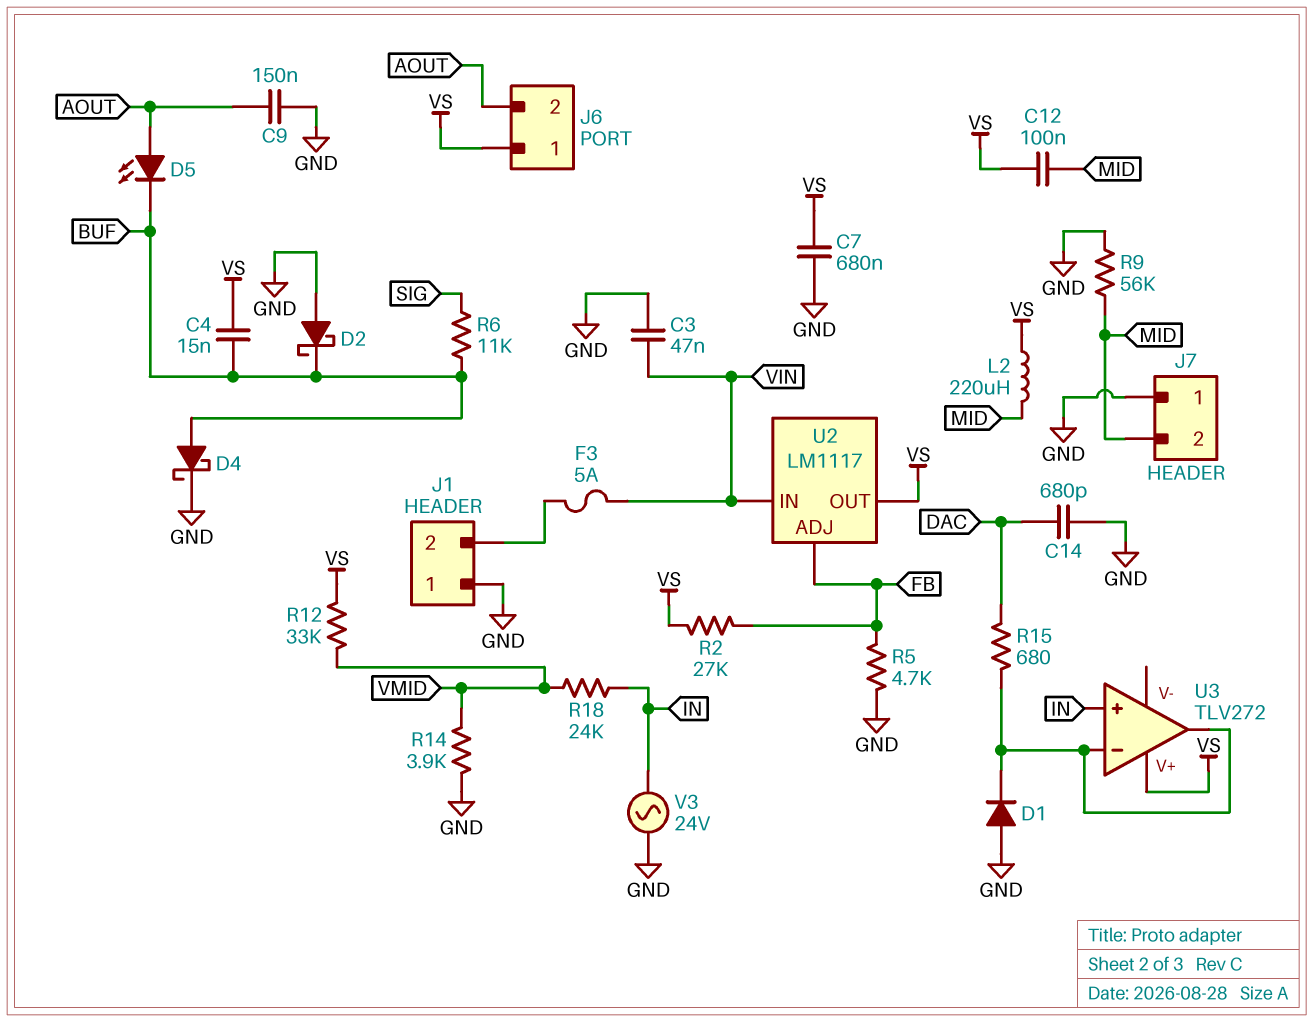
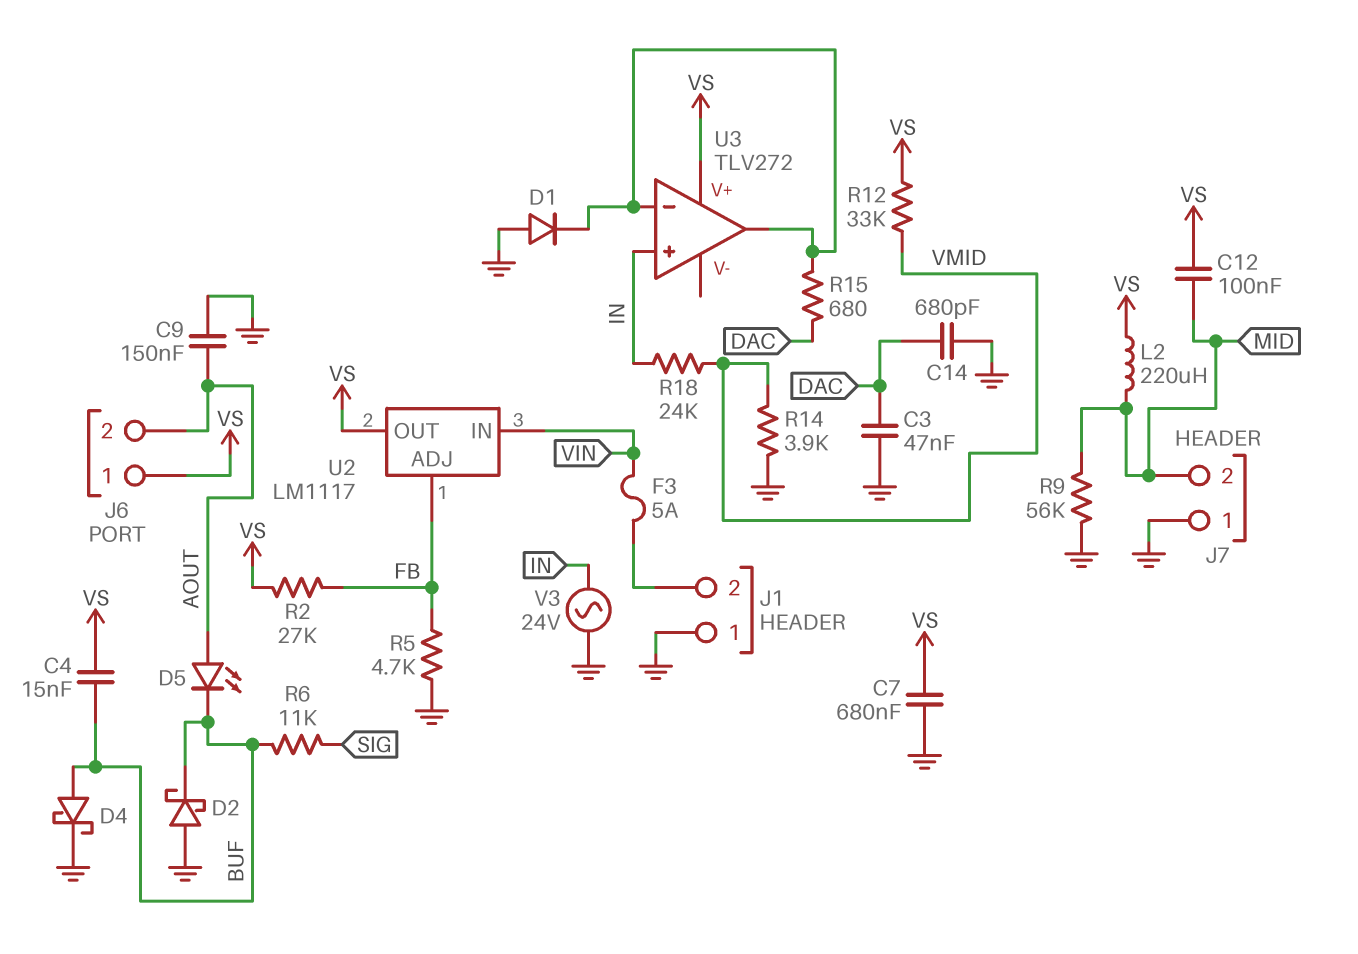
C3: 47nF (GND, VIN) -> 47nF (DAC, GND)

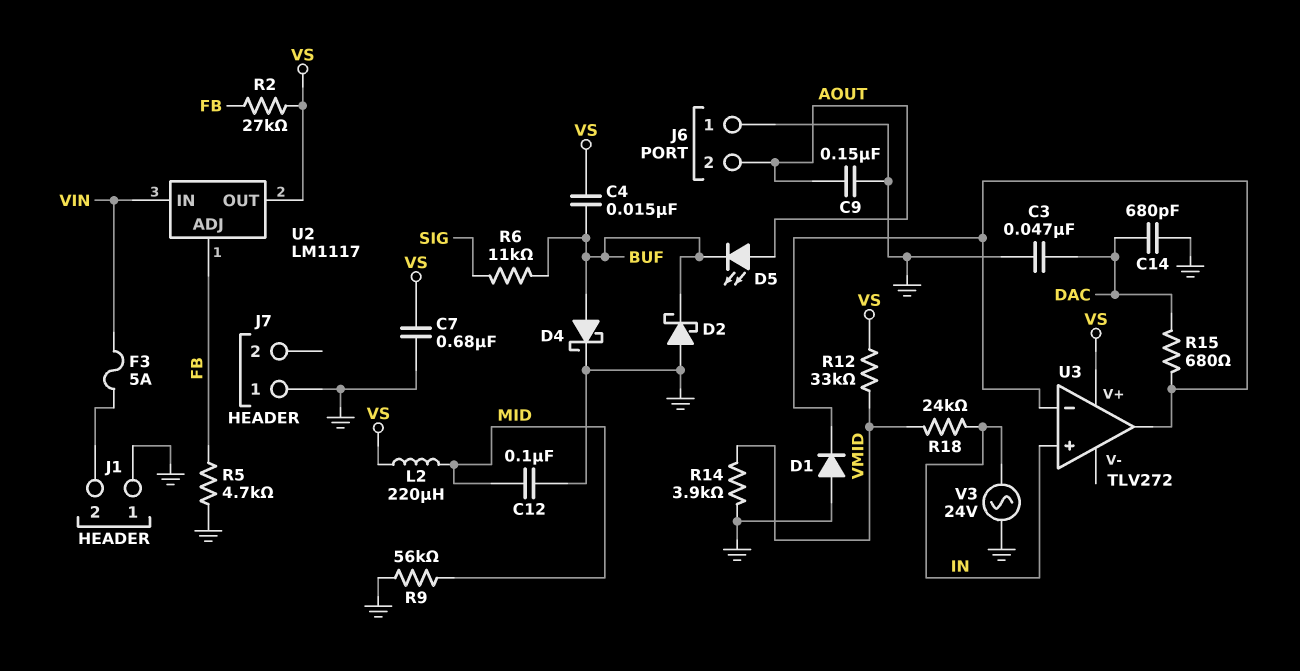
C12: 100nF (MID, VS) -> 100nF (GND, MID)
J6 pin 1: VS -> GND
J7 pin 2: MID -> none

